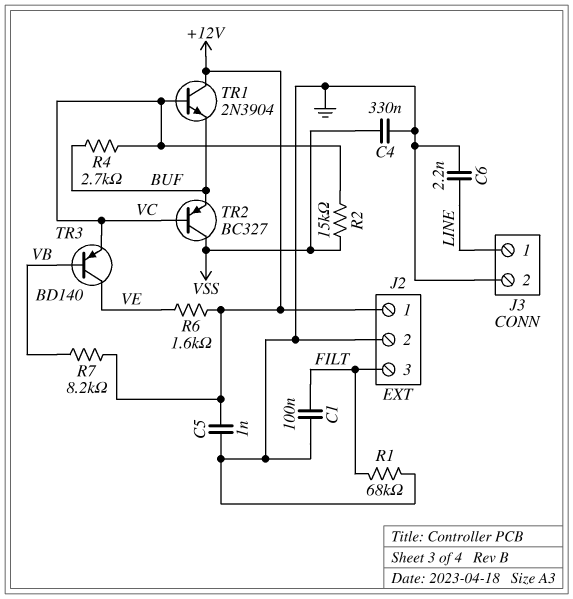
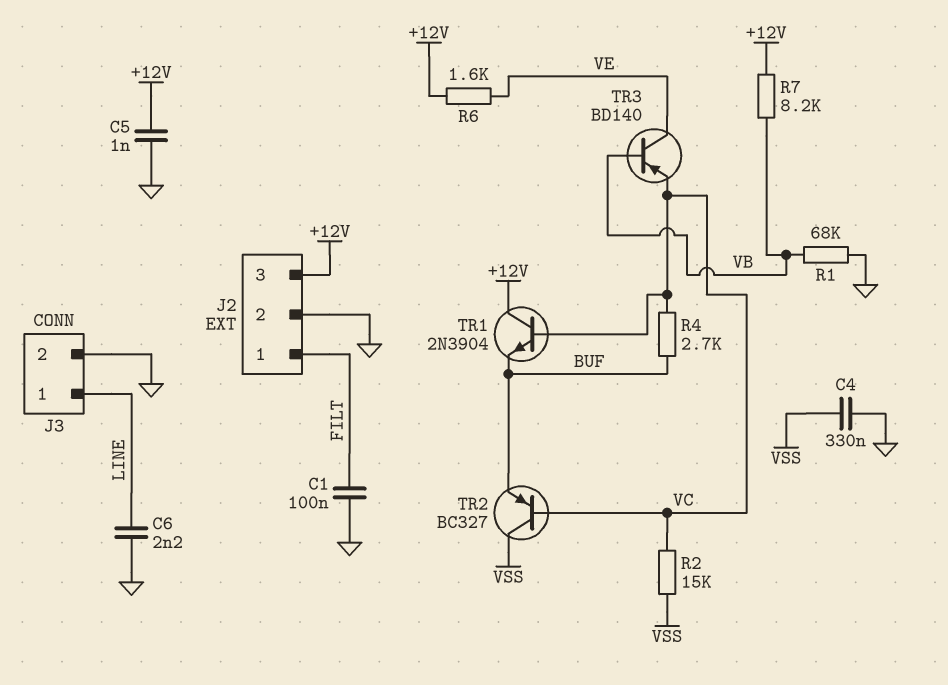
J2 pin 1: +12V -> FILT
J2 pin 3: FILT -> +12V
R1: 68k (FILT, GND) -> 68k (GND, VB)

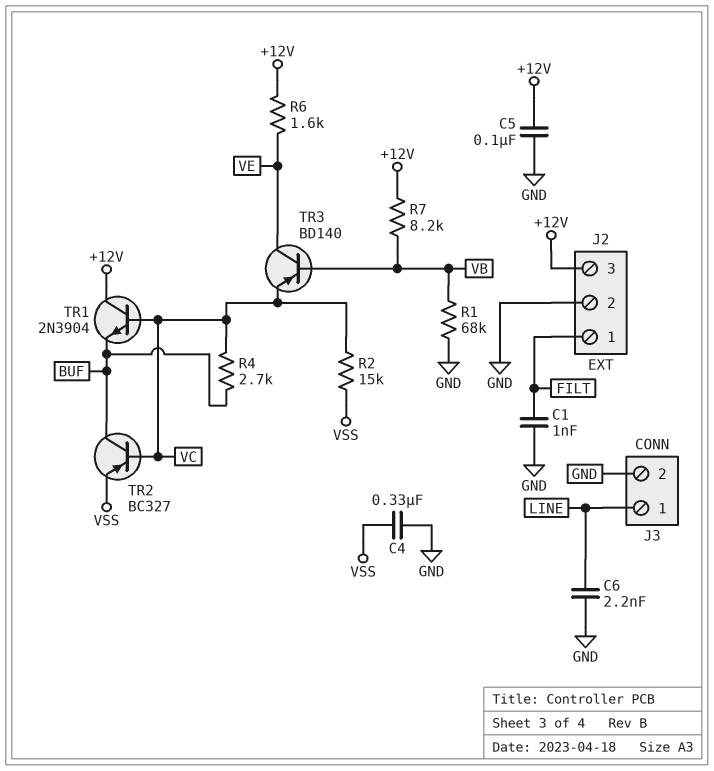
C1: 100nF (FILT, GND) -> 1nF (FILT, GND)
C5: 1nF (+12V, GND) -> 100nF (+12V, GND)
TR2: PNP BC327 (B VC, C VSS, E BUF) -> PNP BC327 (B VC, C BUF, E VSS)

